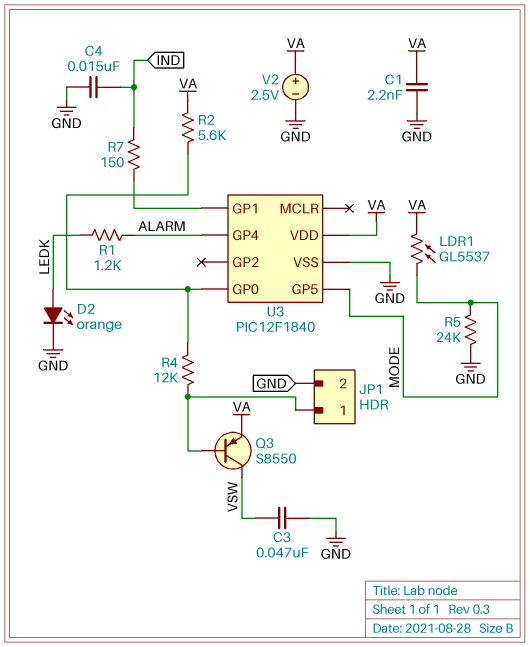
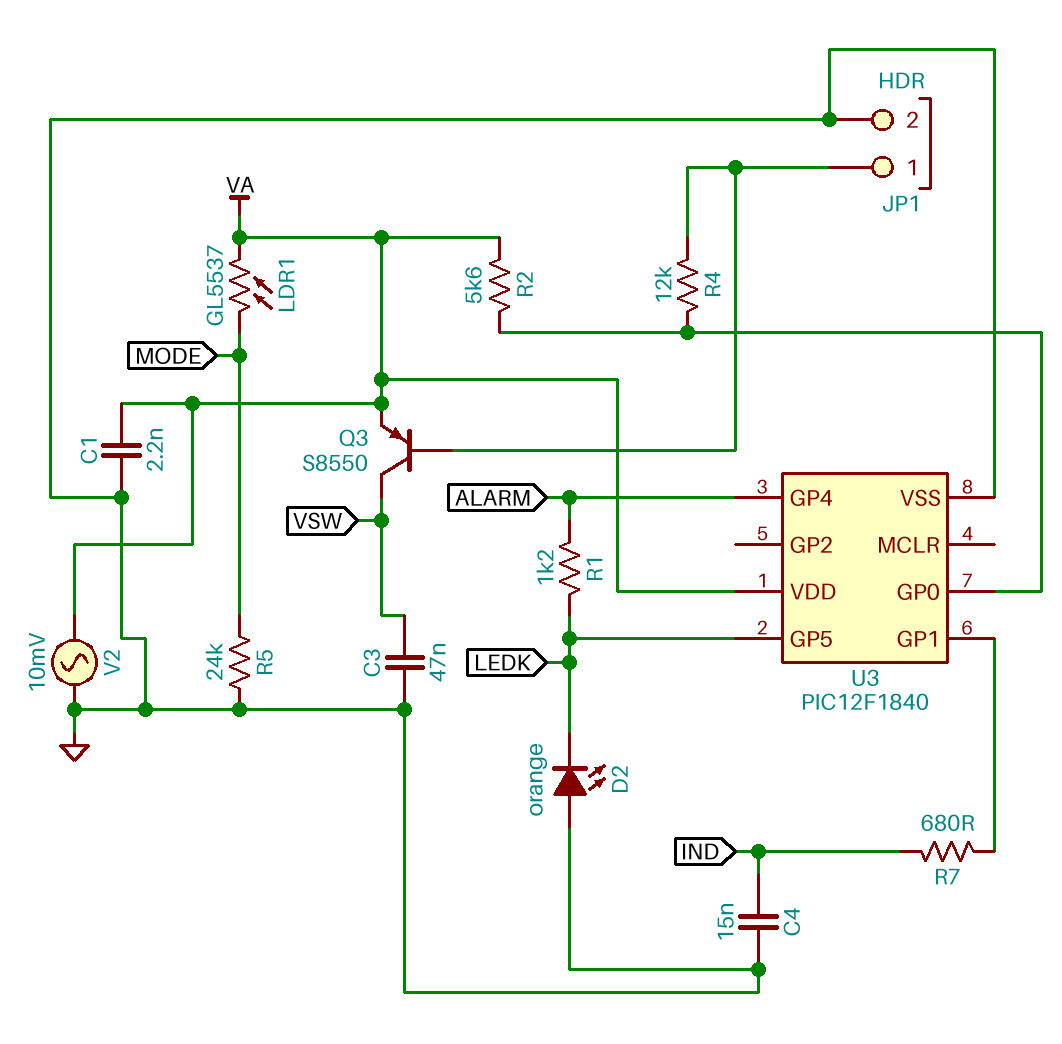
D2: LED orange (A LEDK, K GND) -> LED orange (A GND, K LEDK)
R7: 150 (IND, U3/GP1) -> 680 (IND, U3/GP1)
U3 pin GP5: MODE -> LEDK
V2: 2.5V (plus VA, minus GND) -> AC 10mV (GND, VA)

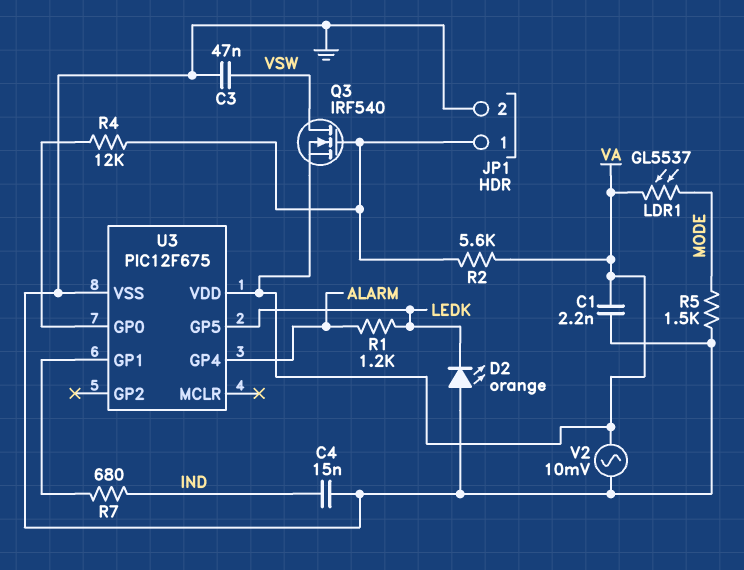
Q3: PNP S8550 (B JP1/1, C VSW, E VA) -> NMOS IRF540 (G JP1/1, D VSW, S VA)
R2: 5.6k (U3/GP0, VA) -> 5.6k (JP1/1, VA)
R5: 24k (GND, MODE) -> 1.5k (GND, MODE)
U3: PIC12F1840 -> PIC12F675

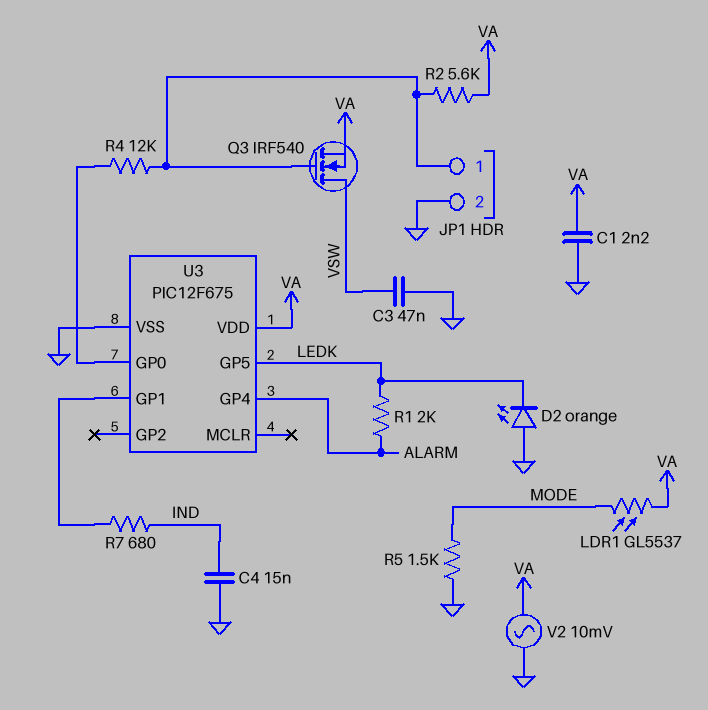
R1: 1.2k (ALARM, LEDK) -> 2k (ALARM, LEDK)

